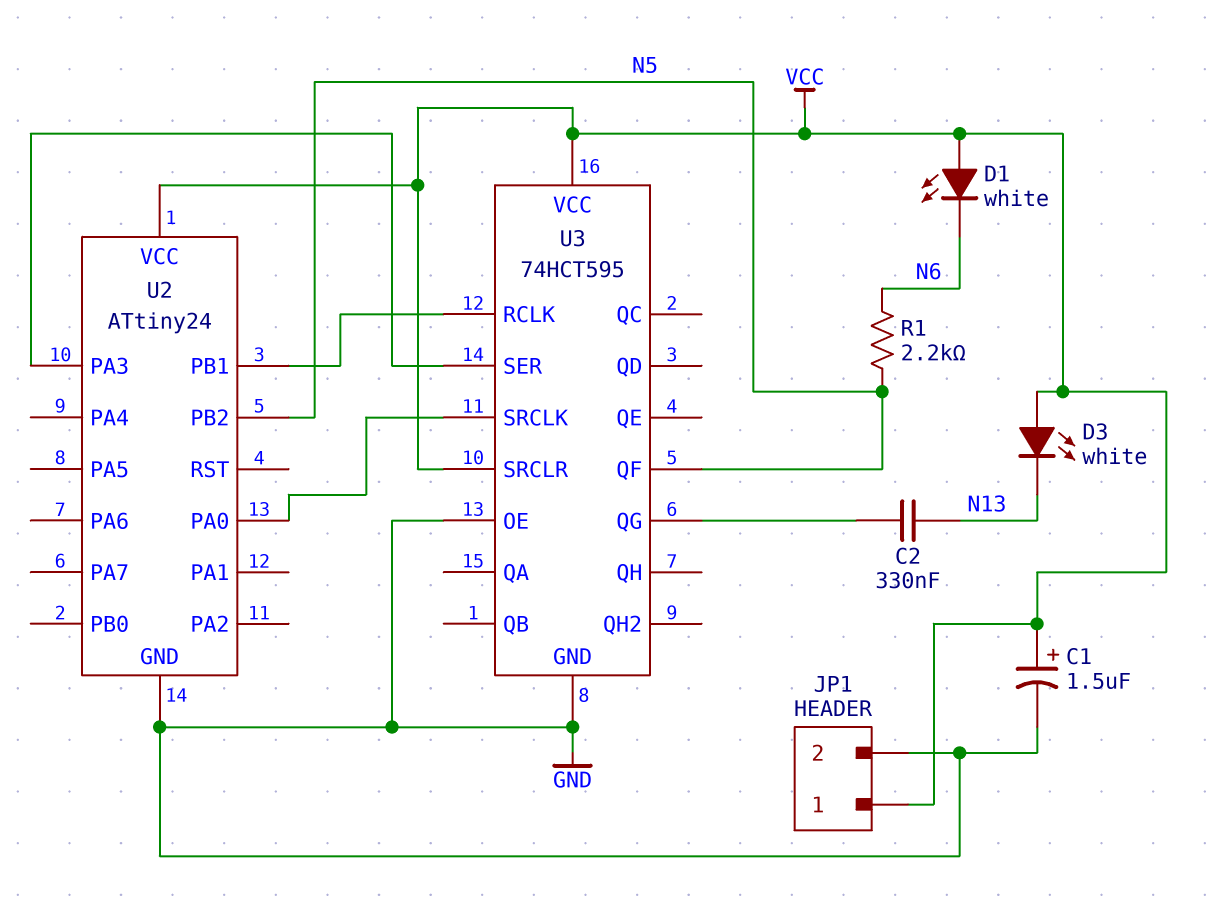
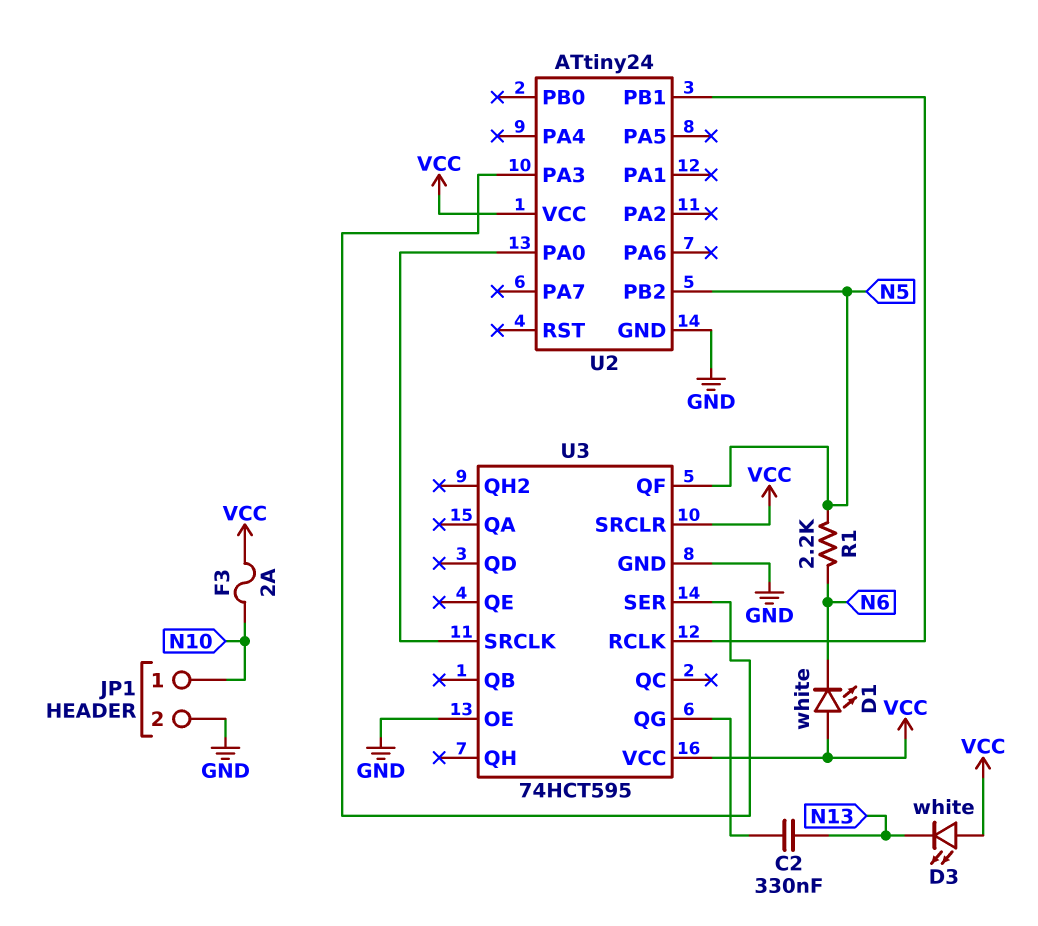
C1: 1.5uF (plus VCC, minus GND) -> none
F3: none -> 2A (N10, VCC)
JP1 pin 1: VCC -> N10

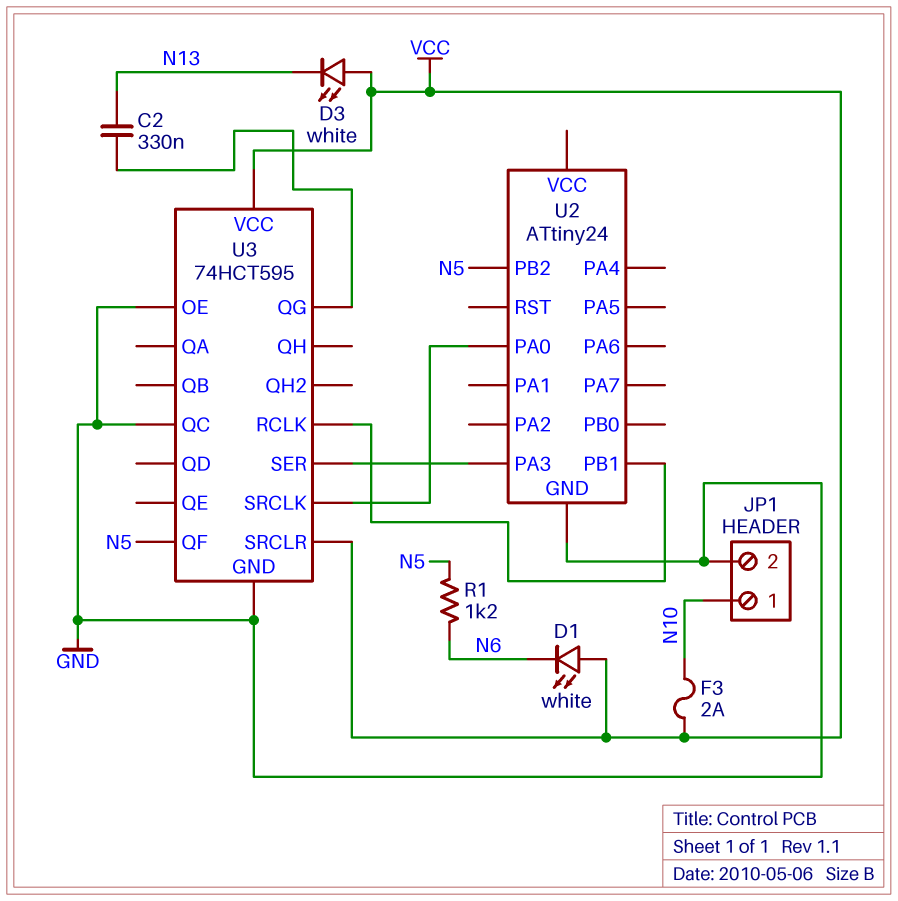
R1: 2.2k (N5, N6) -> 1.2k (N5, N6)
U2 pin VCC: VCC -> none
U3 pin QC: none -> GND

